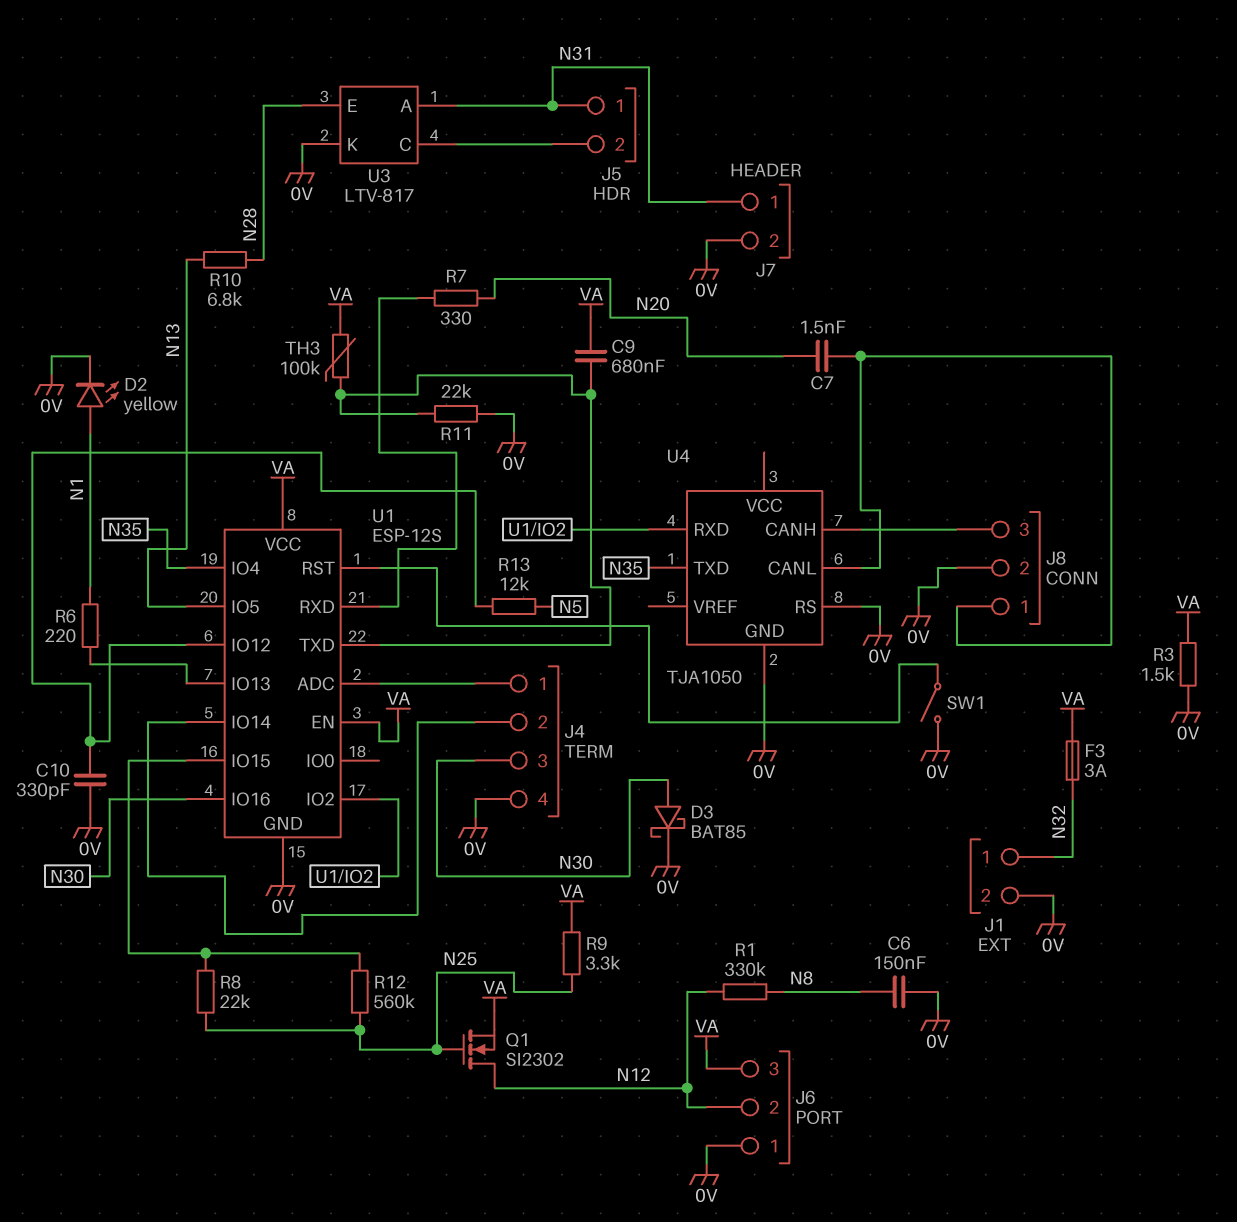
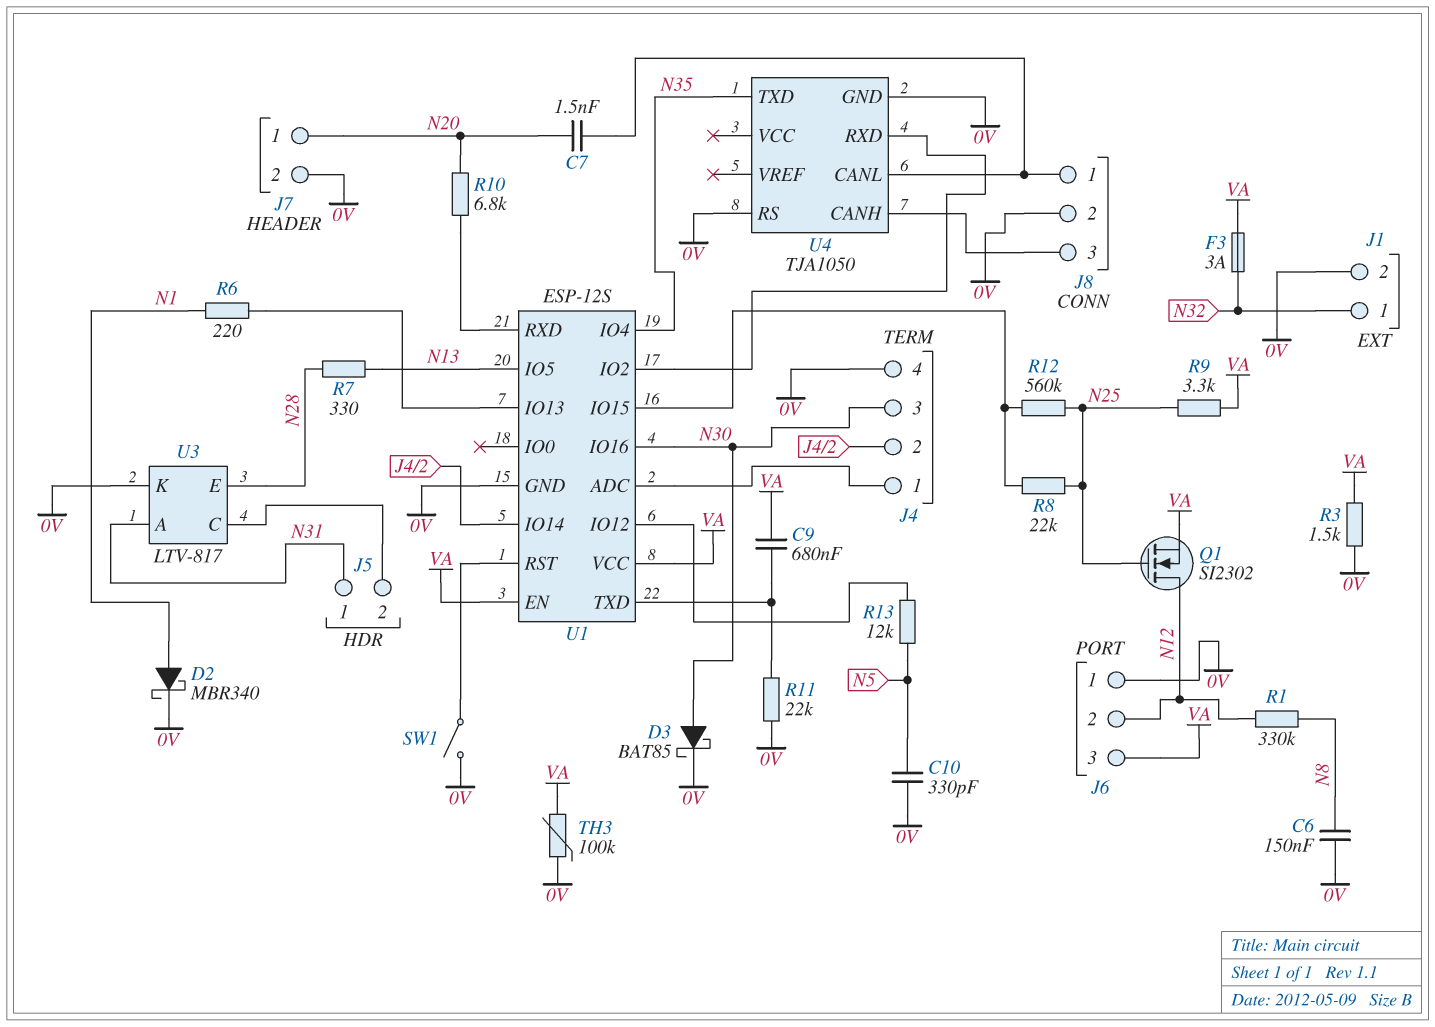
C10: 330pF (0V, U1/IO12) -> 330pF (0V, N5)
D2: LED yellow (A N1, K 0V) -> schottky MBR340 (A N1, K 0V)
J7 pin 1: N31 -> N20
R7: 330 (N20, U1/RXD) -> 330 (N13, N28)
R10: 6.8k (N13, N28) -> 6.8k (N20, U1/RXD)
TH3: 100k (U1/TXD, VA) -> 100k (0V, VA)

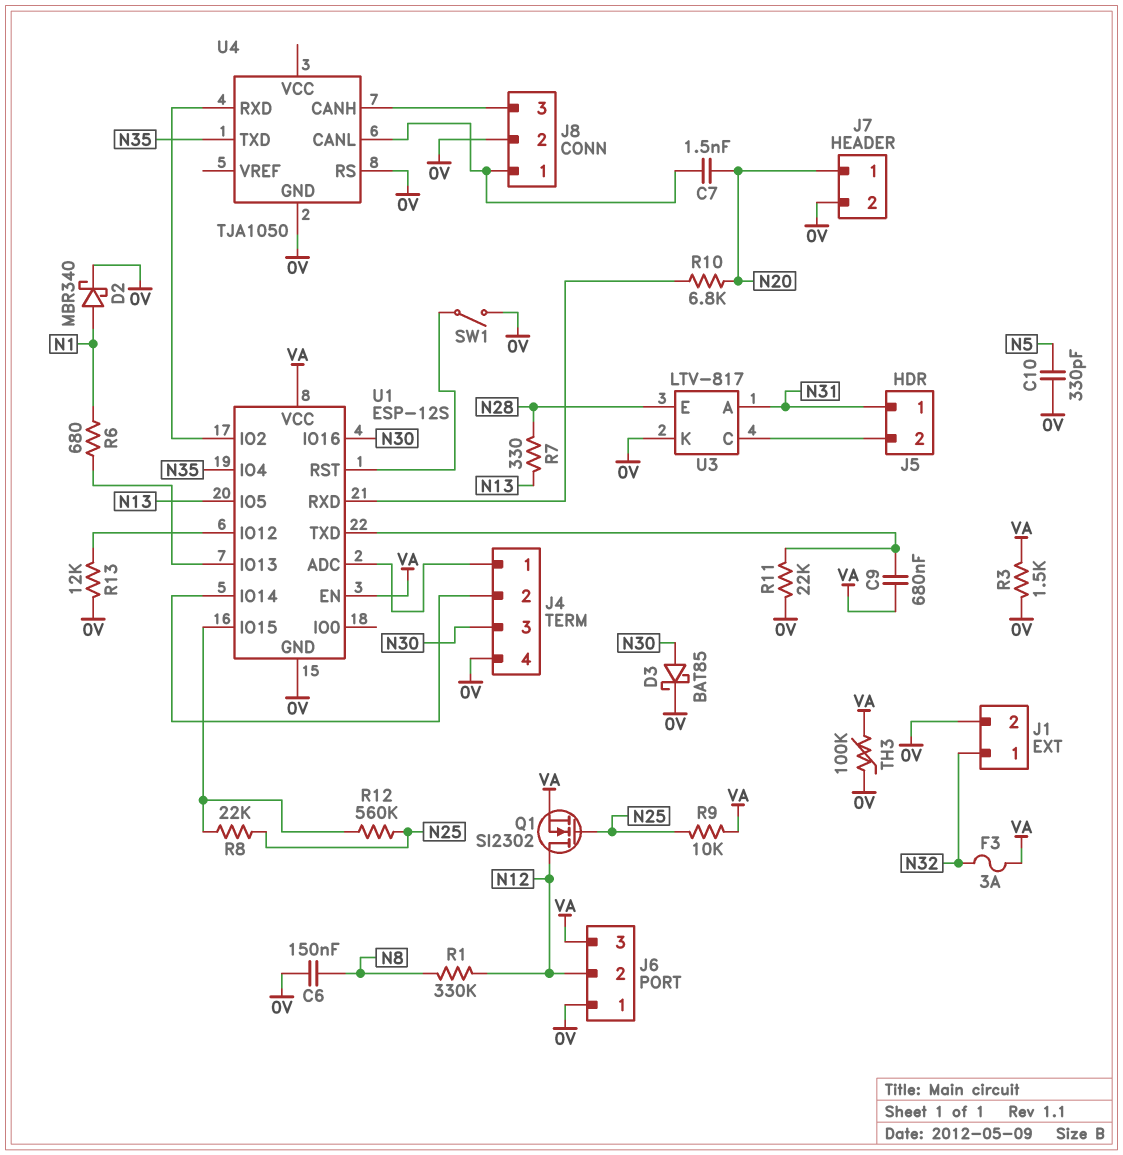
R6: 220 (N1, U1/IO13) -> 680 (N1, U1/IO13)
R9: 3.3k (N25, VA) -> 10k (N25, VA)
R13: 12k (N5, U1/IO12) -> 12k (0V, U1/IO12)

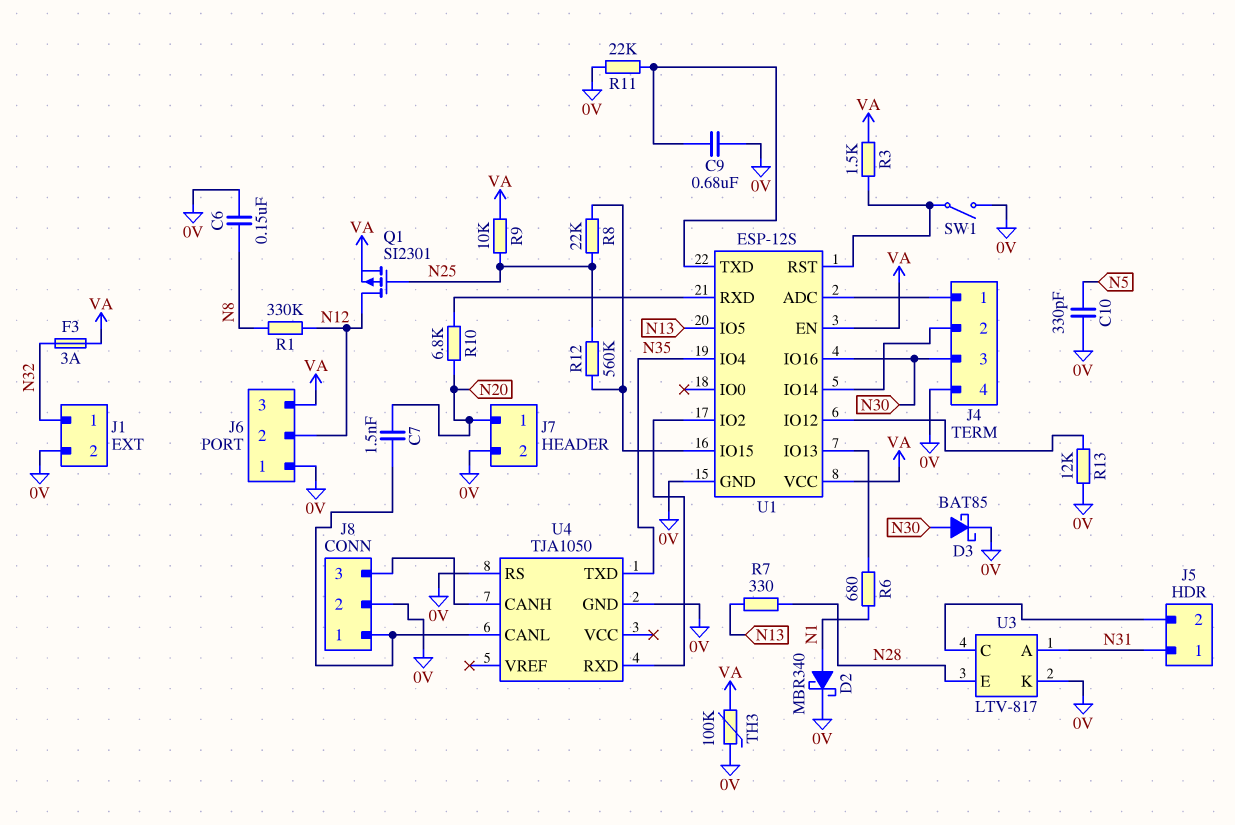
C9: 680nF (U1/TXD, VA) -> 680nF (0V, U1/TXD)
Q1: NMOS SI2302 (G N25, D N12, S VA) -> PMOS SI2301 (G N25, D N12, S VA)
R3: 1.5k (0V, VA) -> 1.5k (U1/RST, VA)

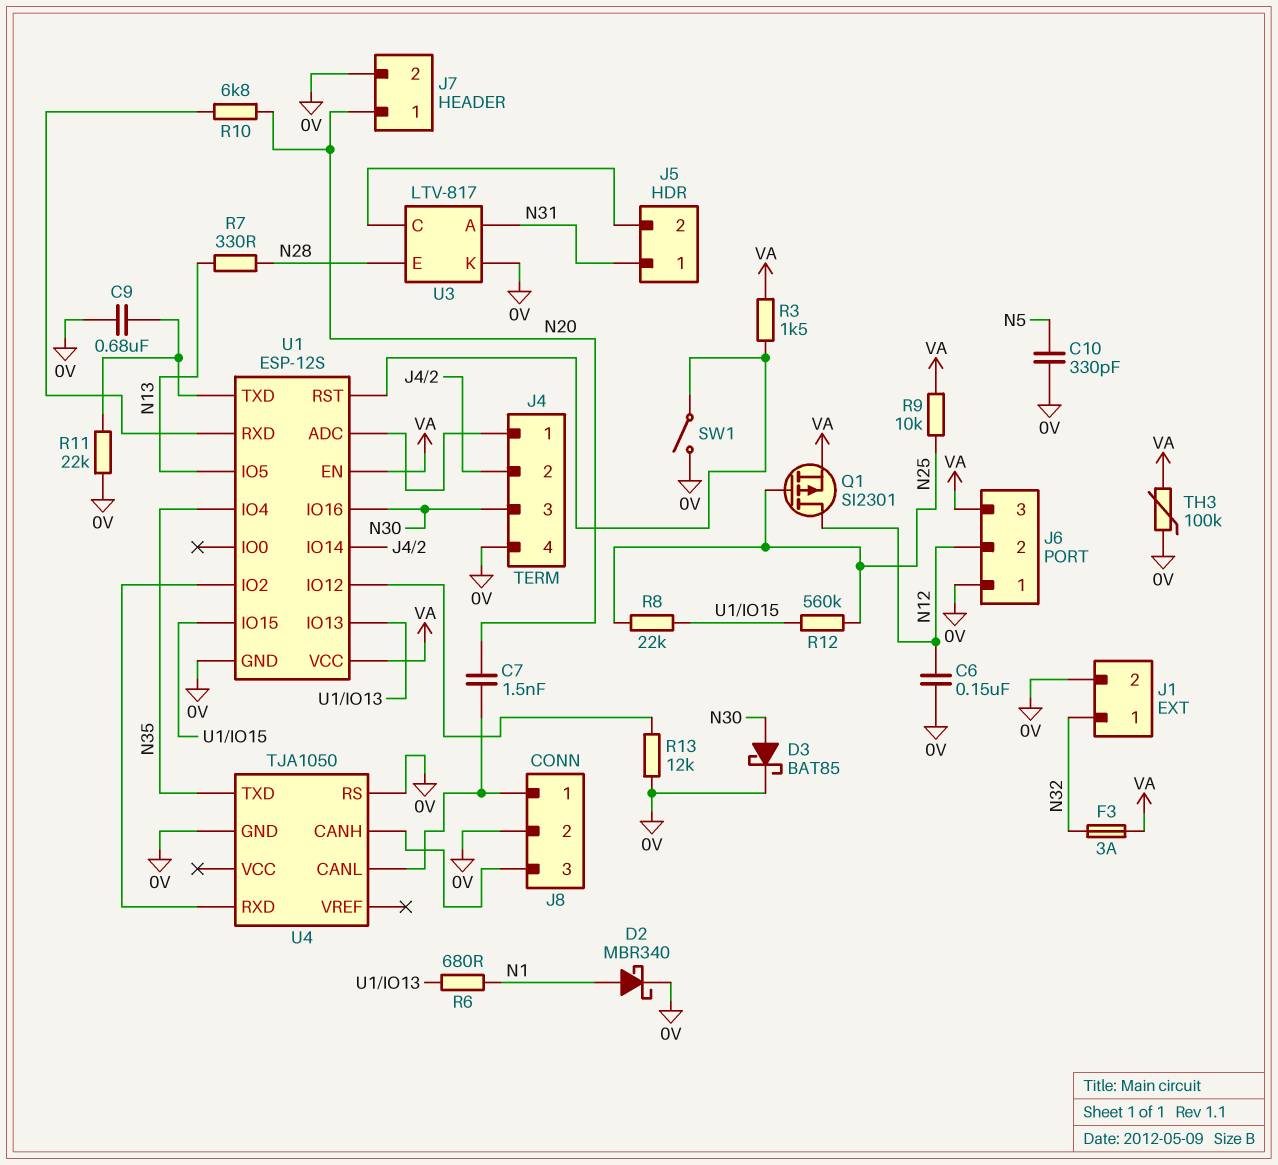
C6: 150nF (0V, N8) -> 150nF (0V, N12)
R1: 330k (N8, N12) -> none

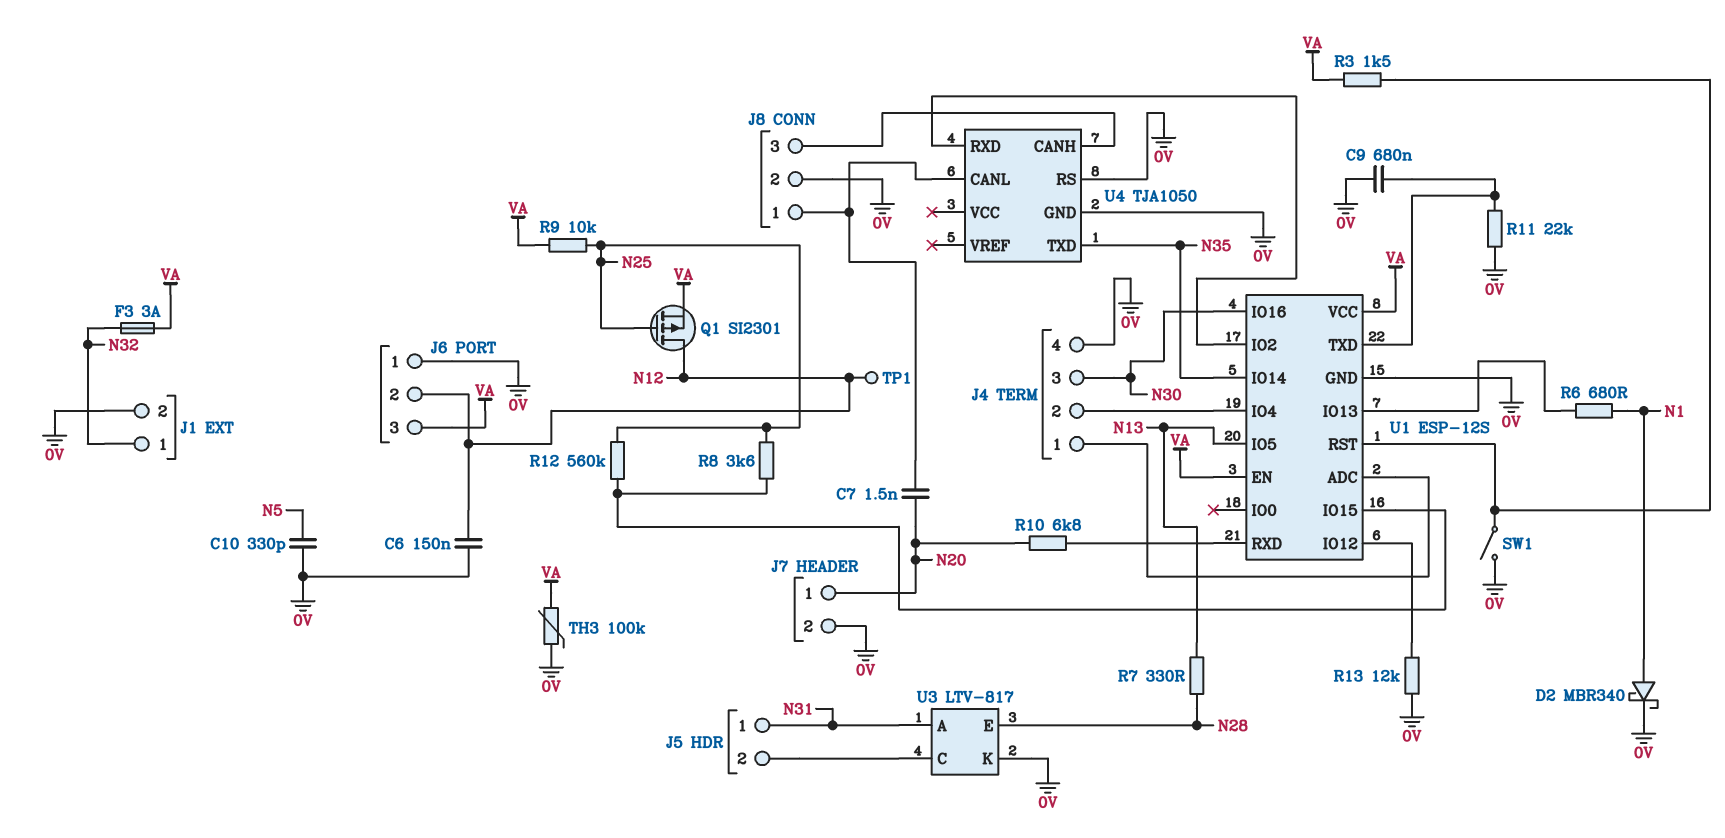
D3: schottky BAT85 (A N30, K 0V) -> none
R8: 22k (N25, U1/IO15) -> 3.6k (N25, U1/IO15)
TP1: none -> test point (N12)
U1 pin IO4: N35 -> J4/2
U1 pin IO14: J4/2 -> N35

